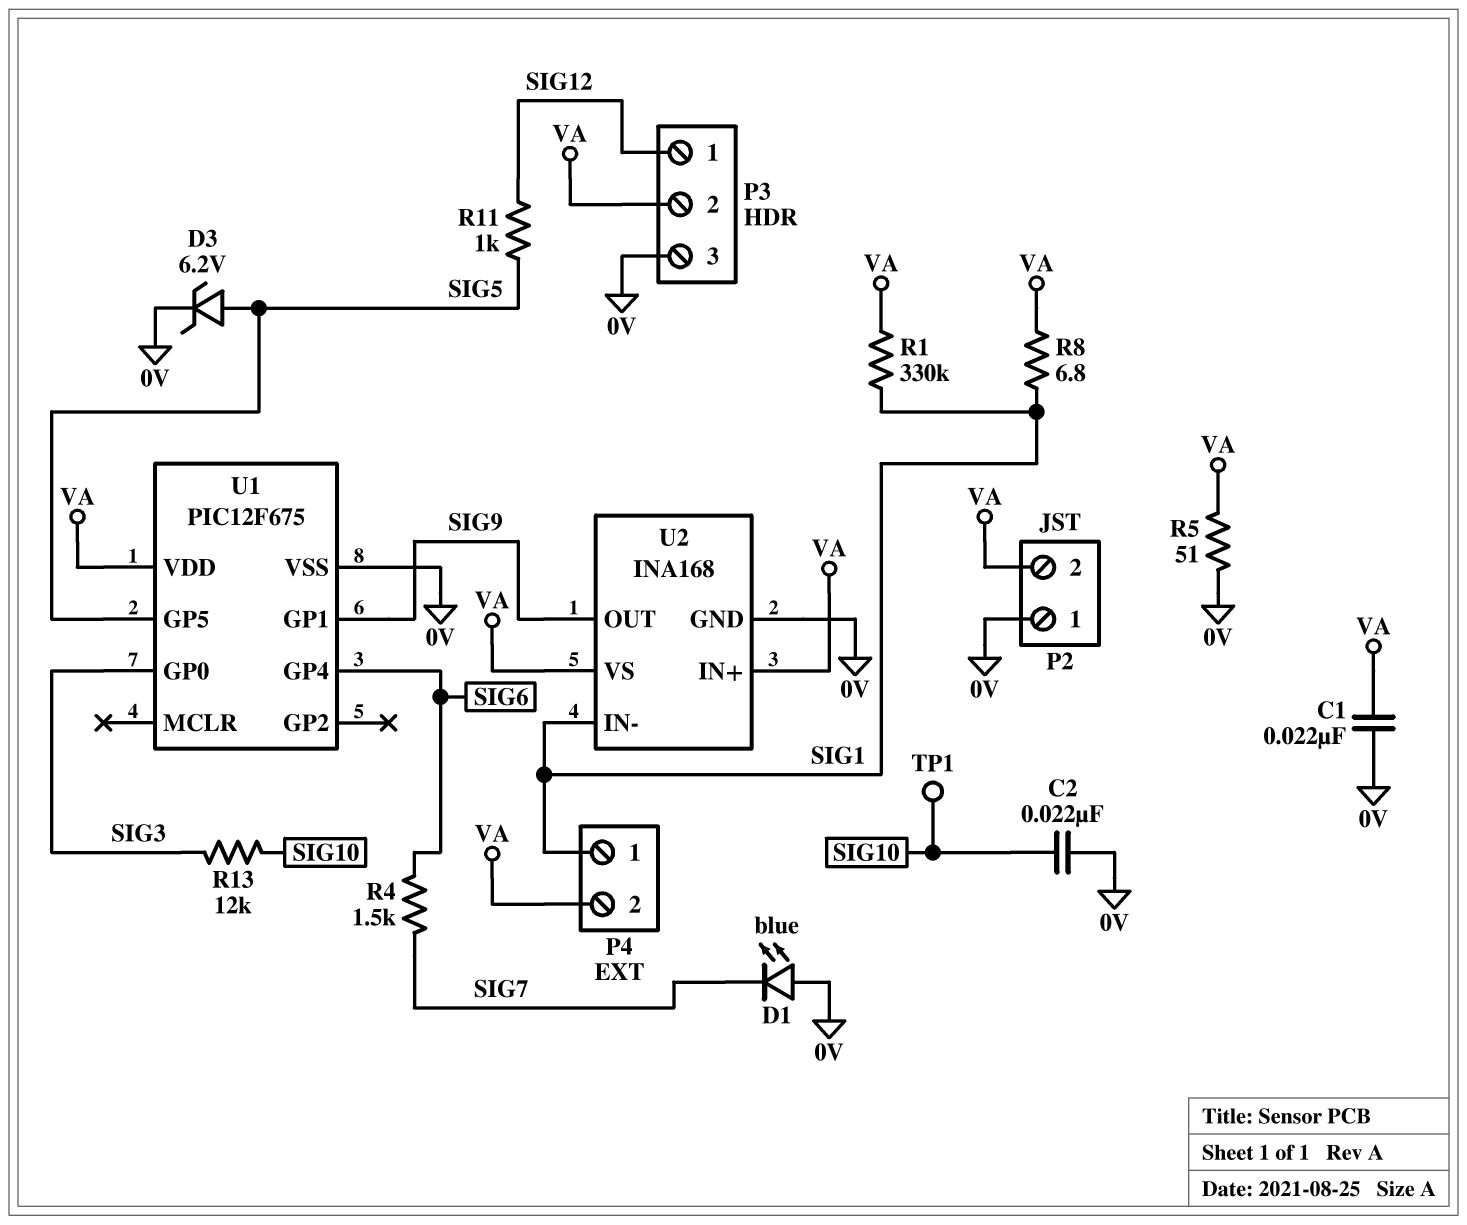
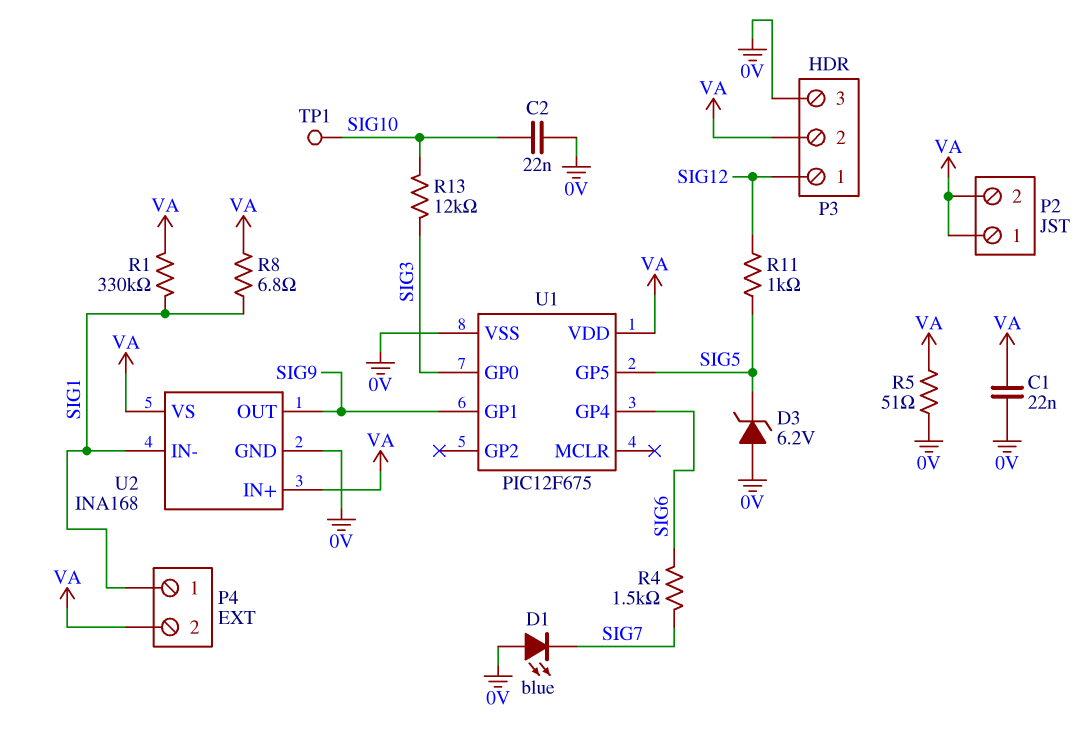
D3: zener 6.2V (A SIG5, K 0V) -> zener 6.2V (A 0V, K SIG5)
P2 pin 1: 0V -> VA

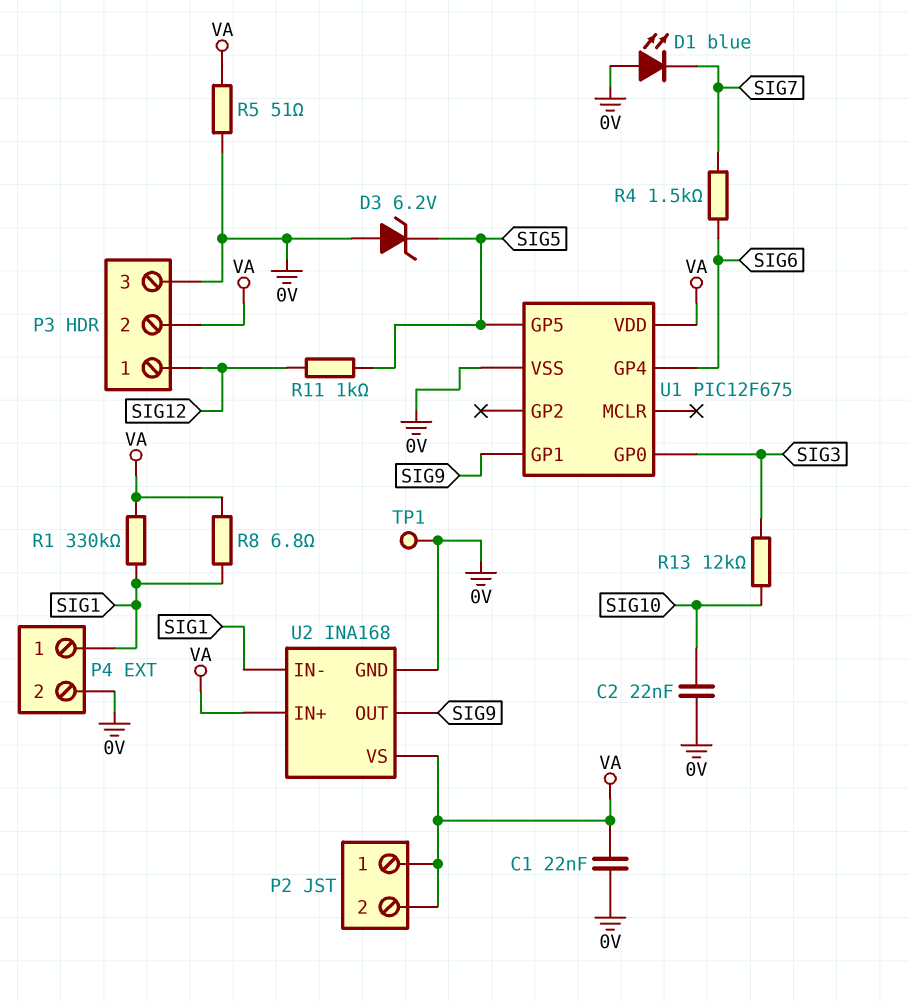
P4 pin 2: VA -> 0V
TP1: test point (SIG10) -> test point (0V)

